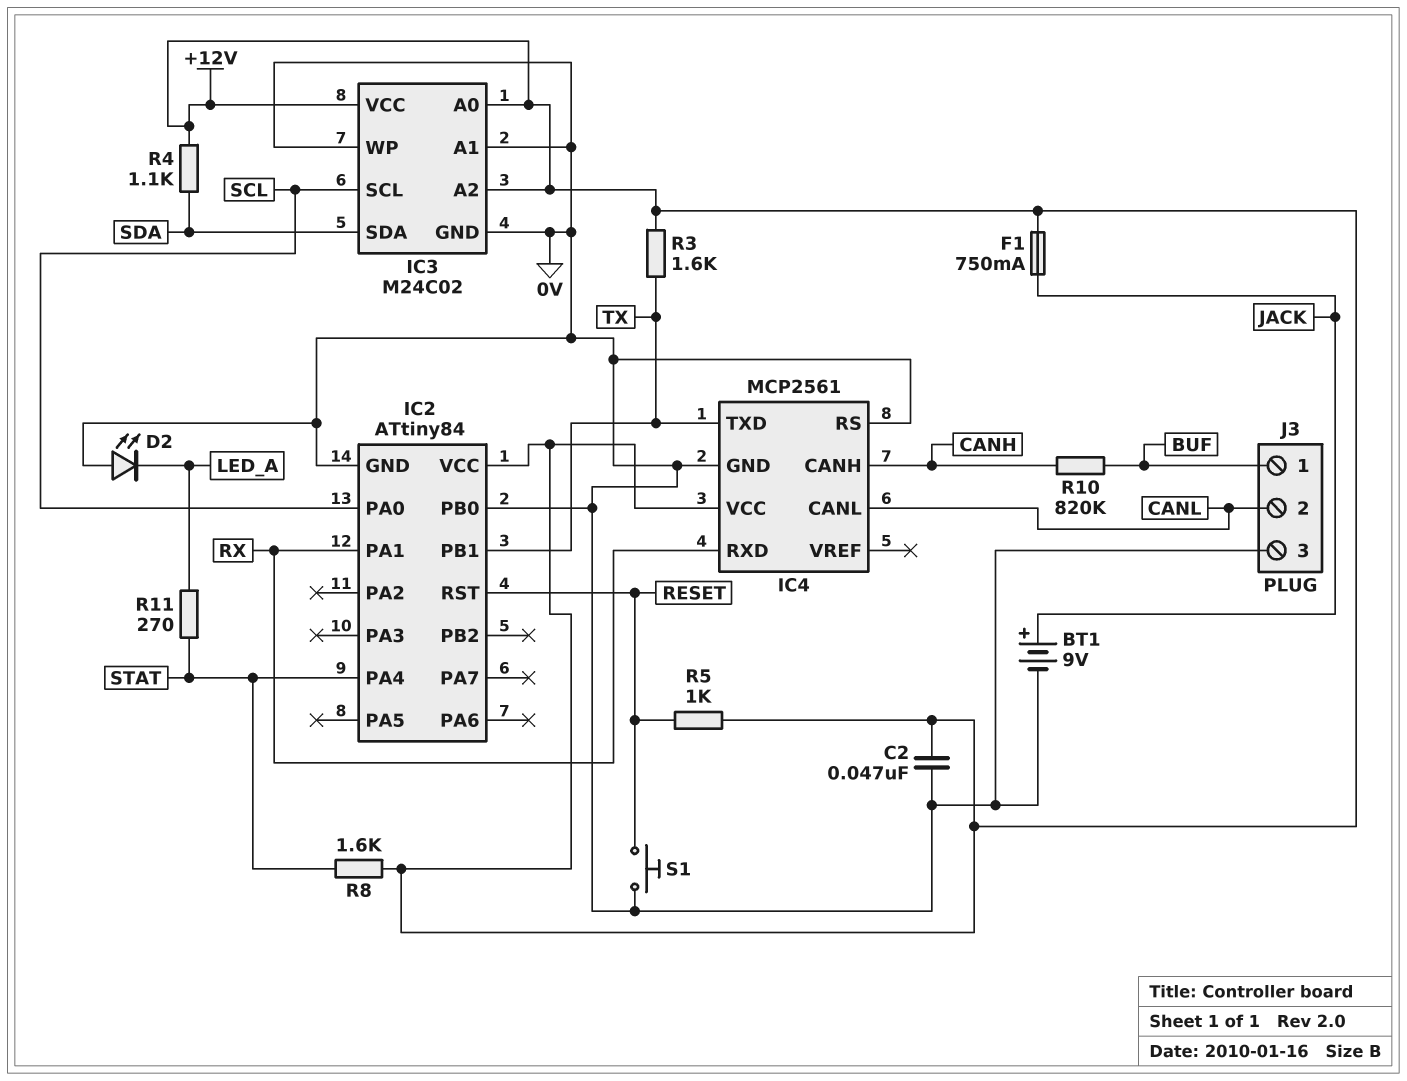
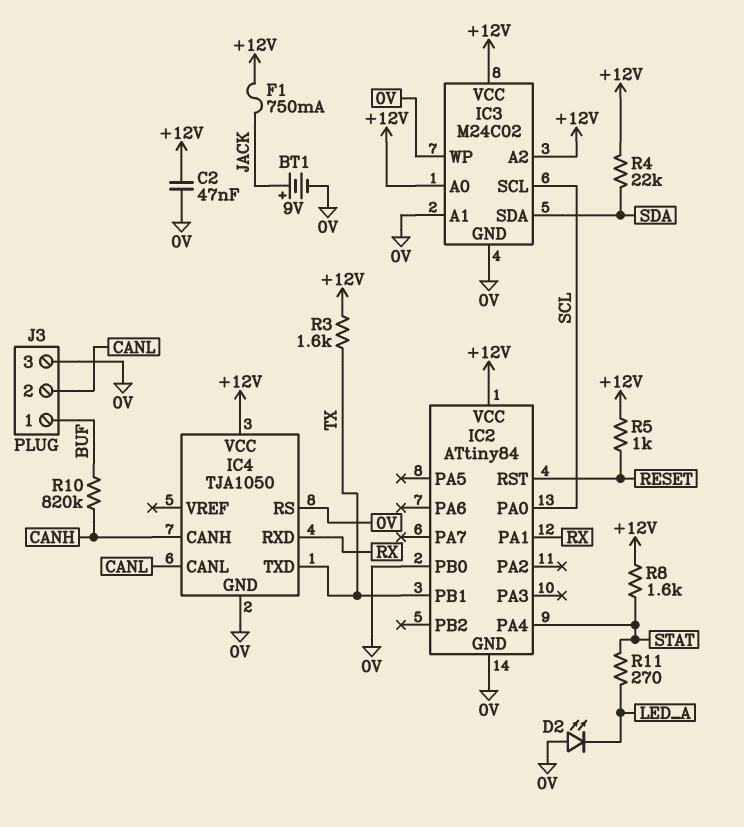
IC4: MCP2561 -> TJA1050
R4: 1.1k (+12V, SDA) -> 22k (+12V, SDA)
S1: button (0V, RESET) -> none

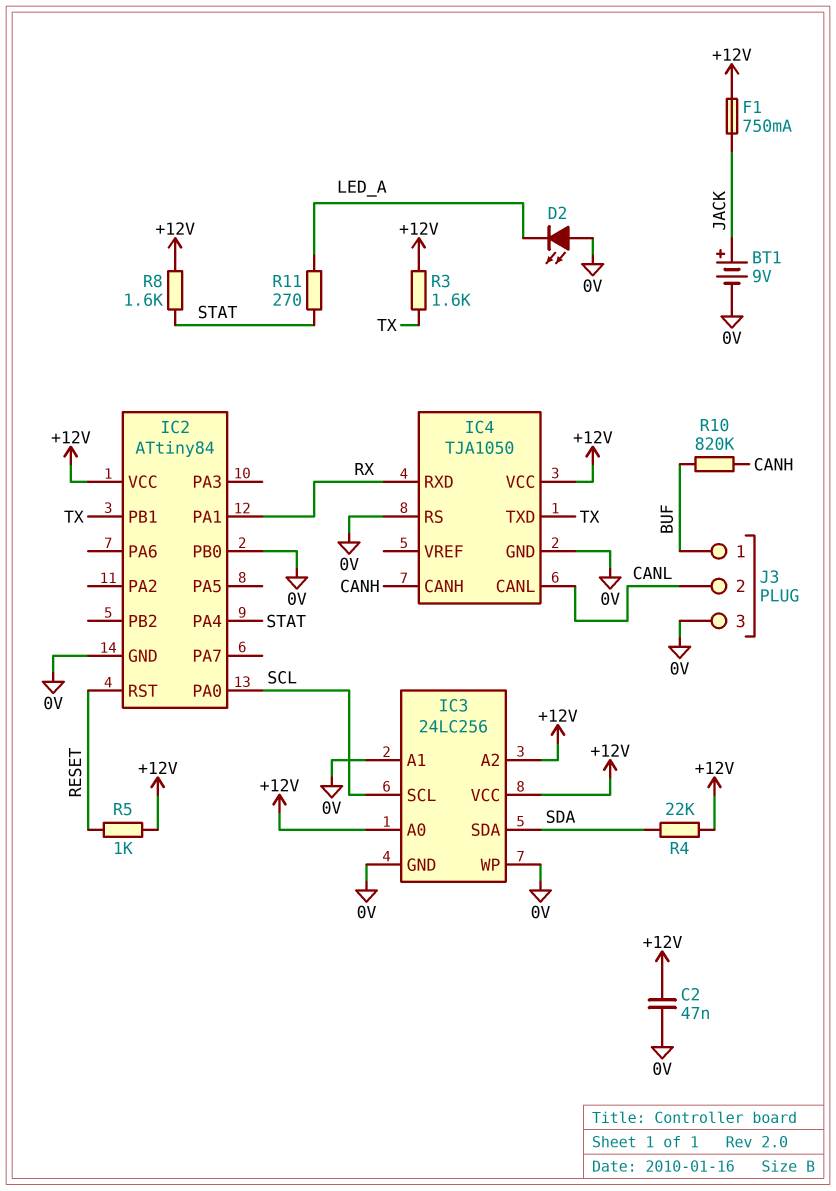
IC3: M24C02 -> 24LC256

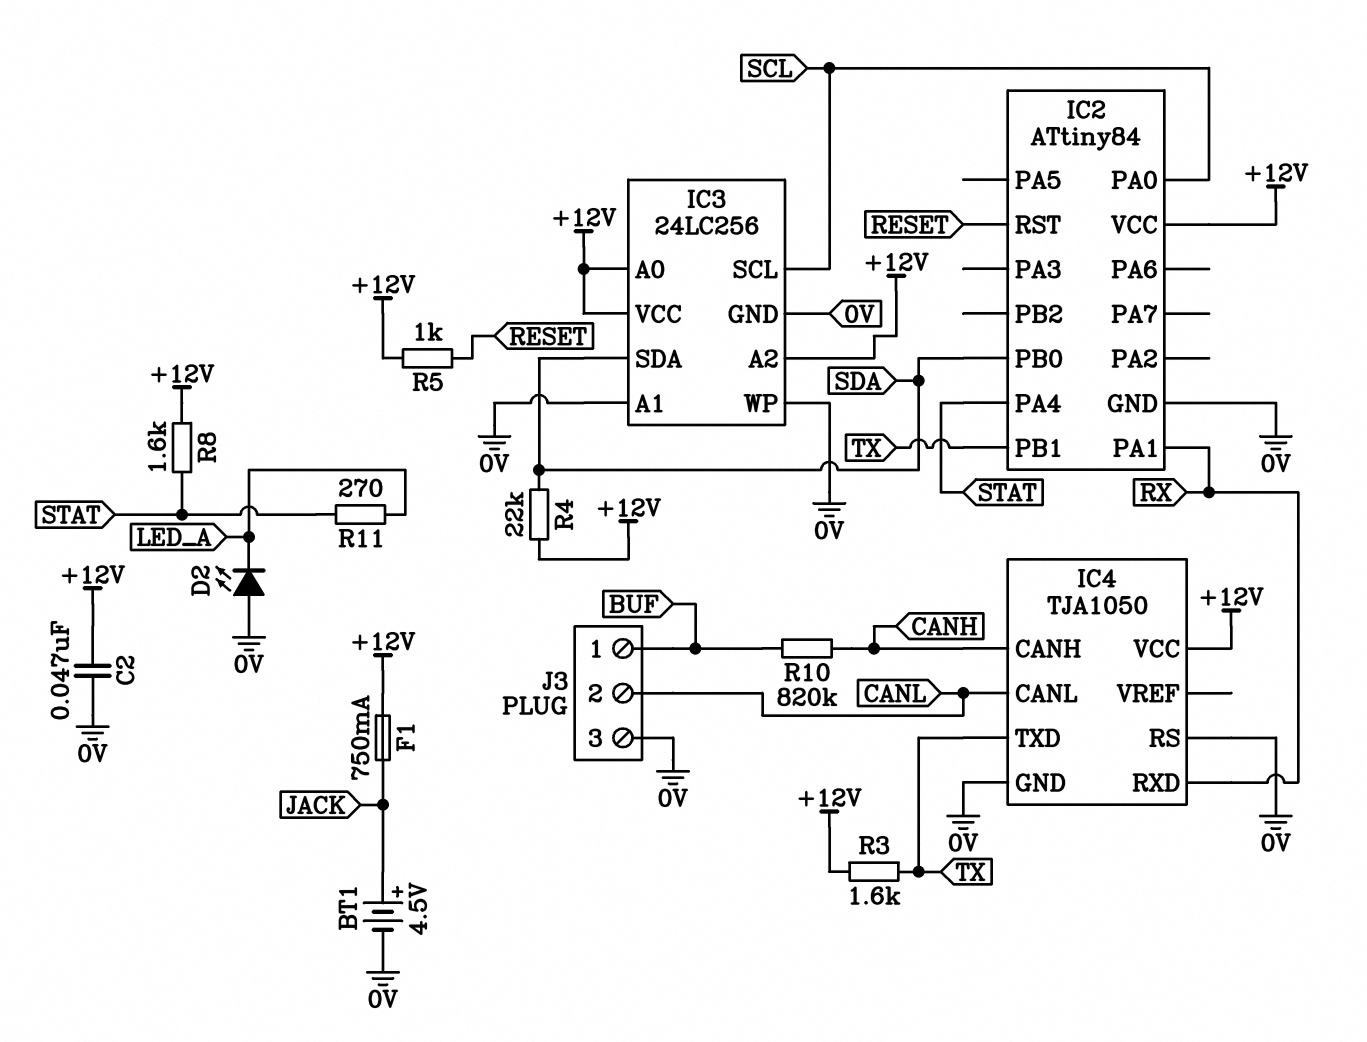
BT1: 9V (plus JACK, minus 0V) -> 4.5V (plus JACK, minus 0V)
IC2 pin PB0: 0V -> SDA

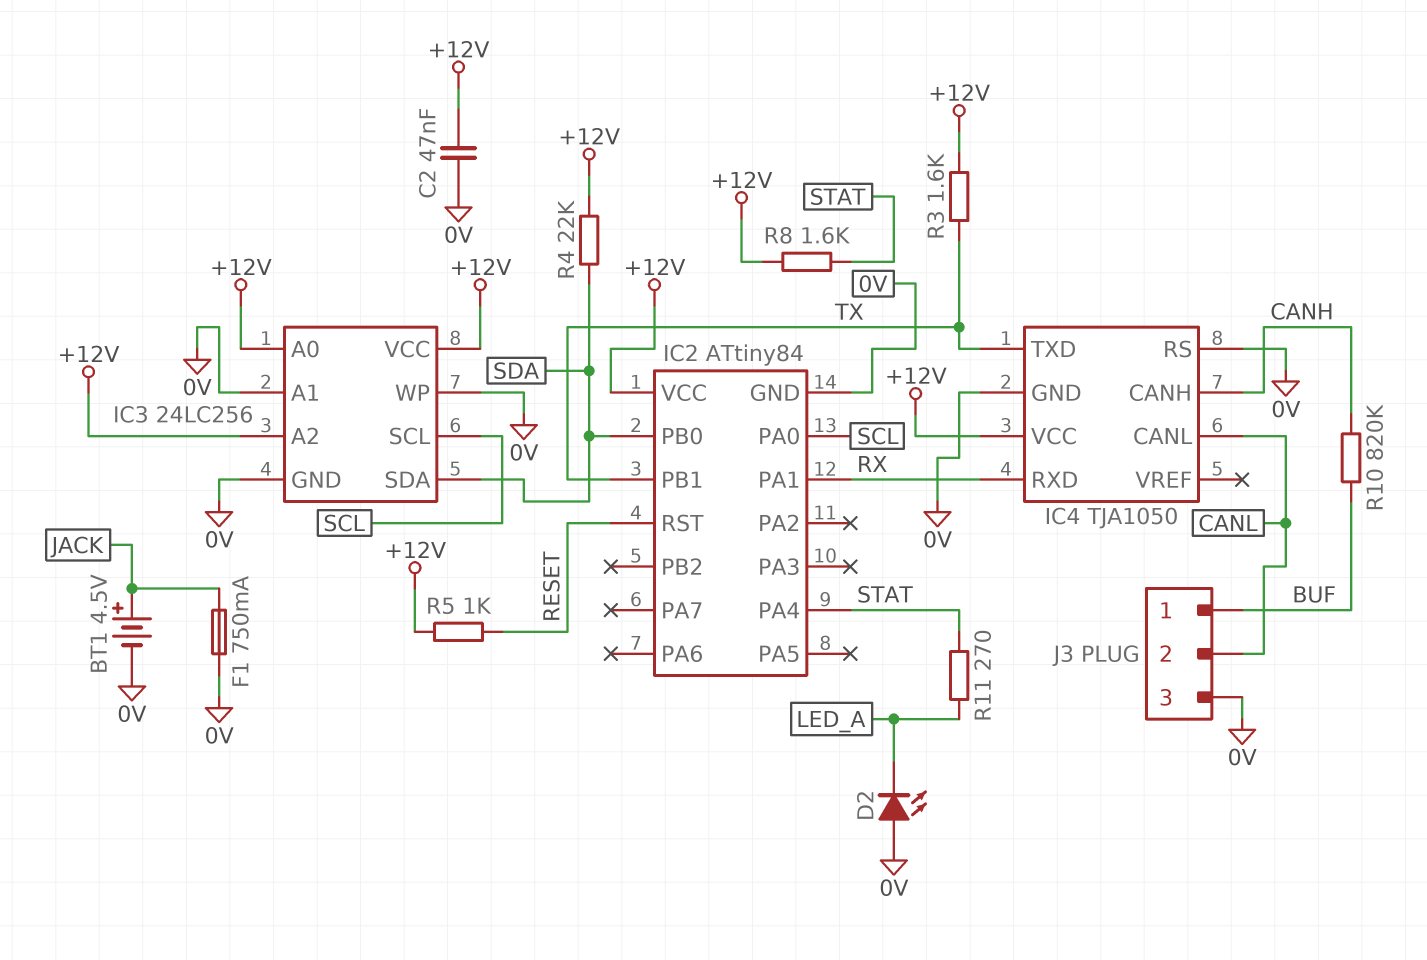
F1: 750mA (+12V, JACK) -> 750mA (0V, JACK)

